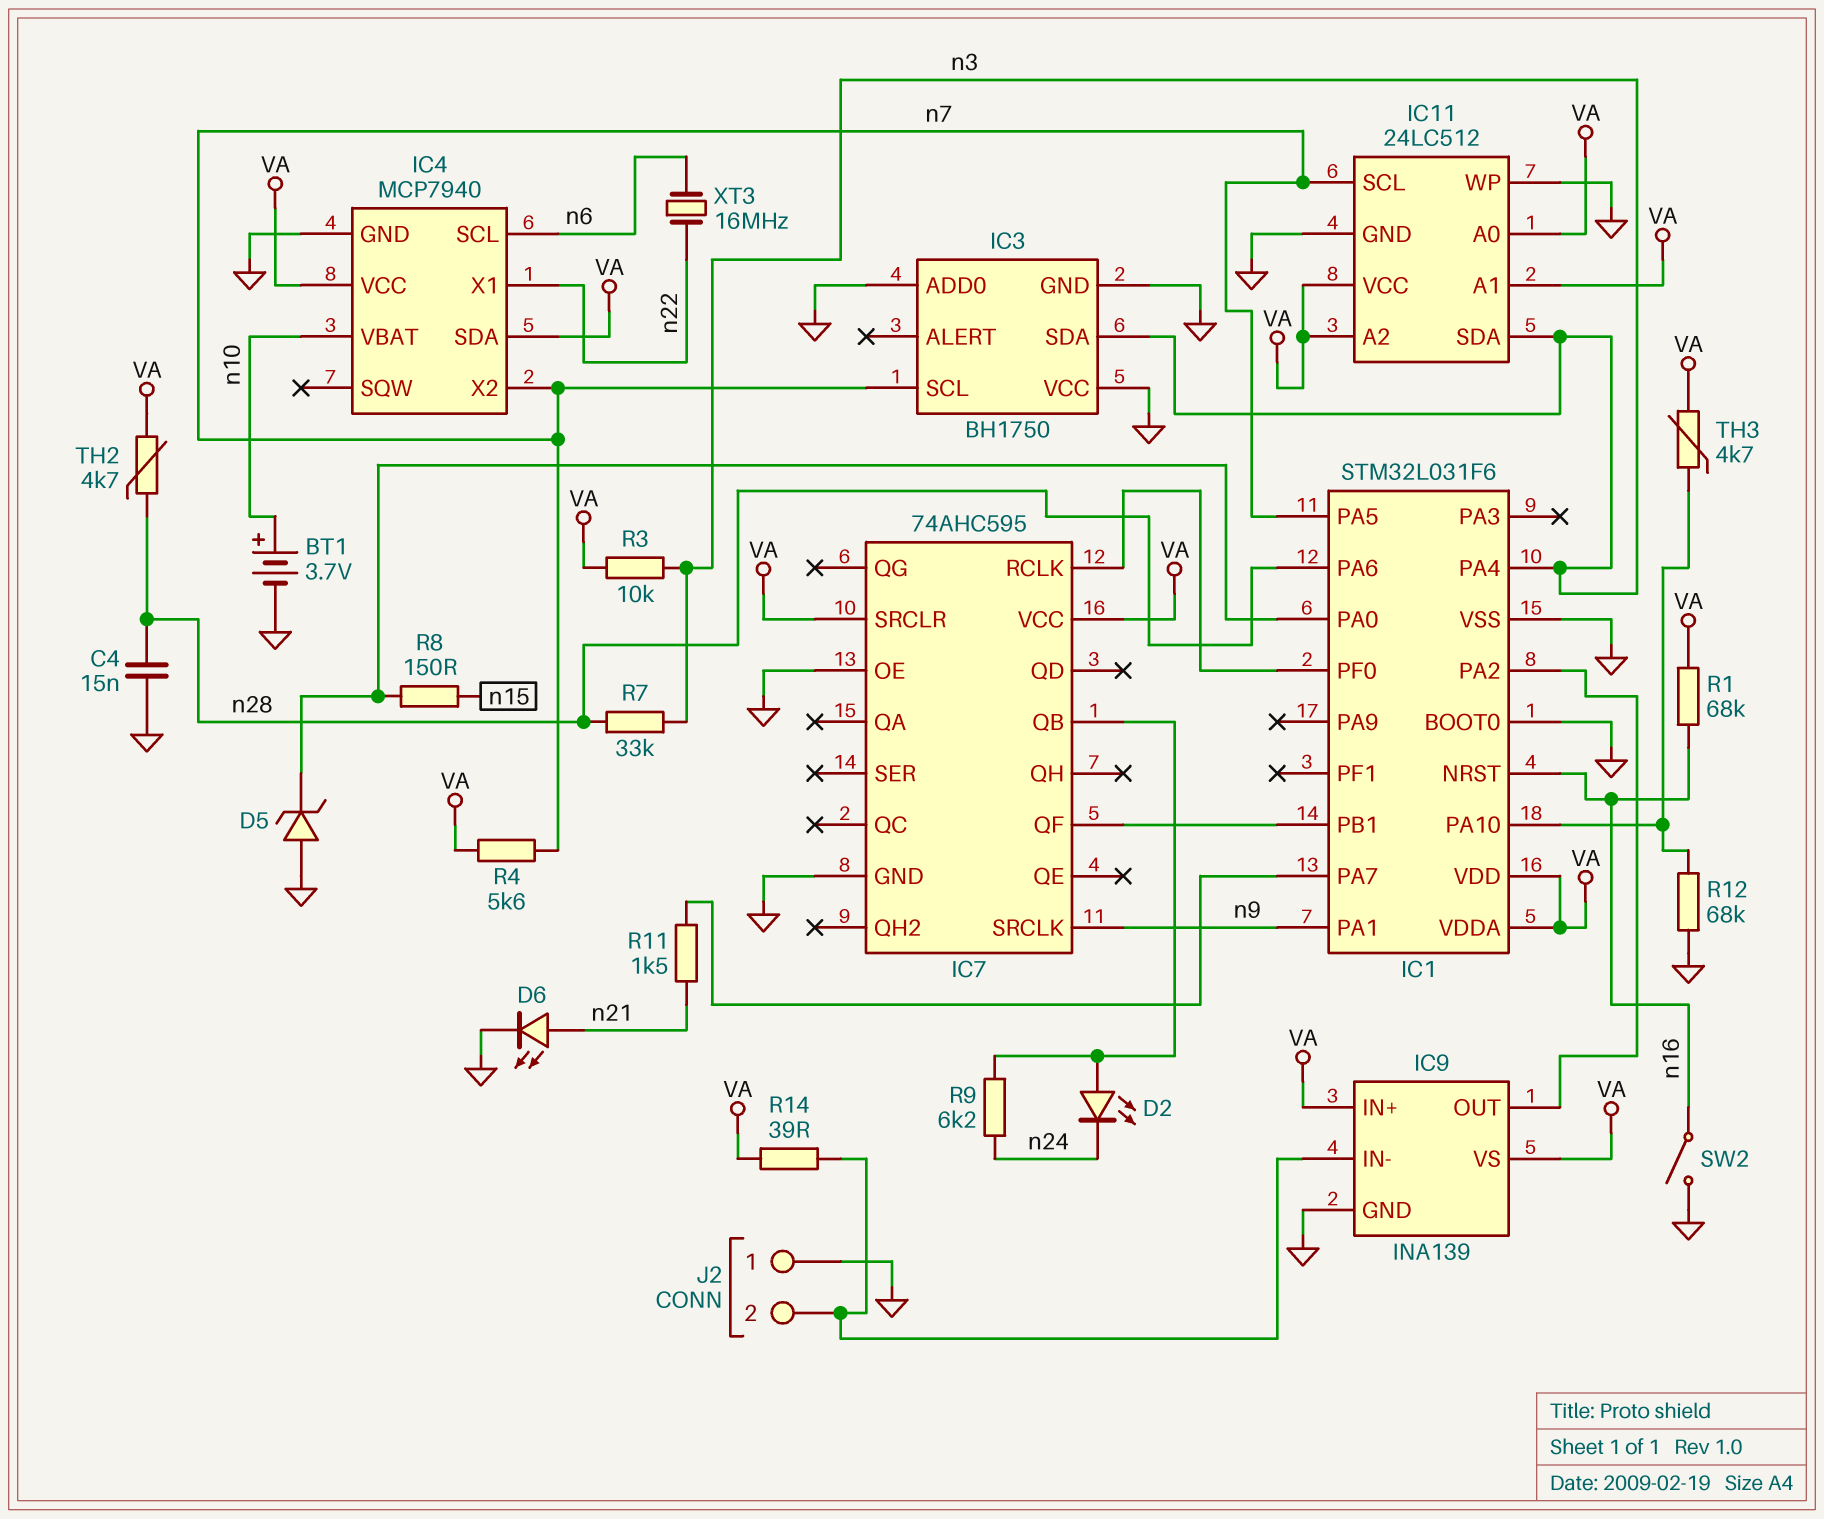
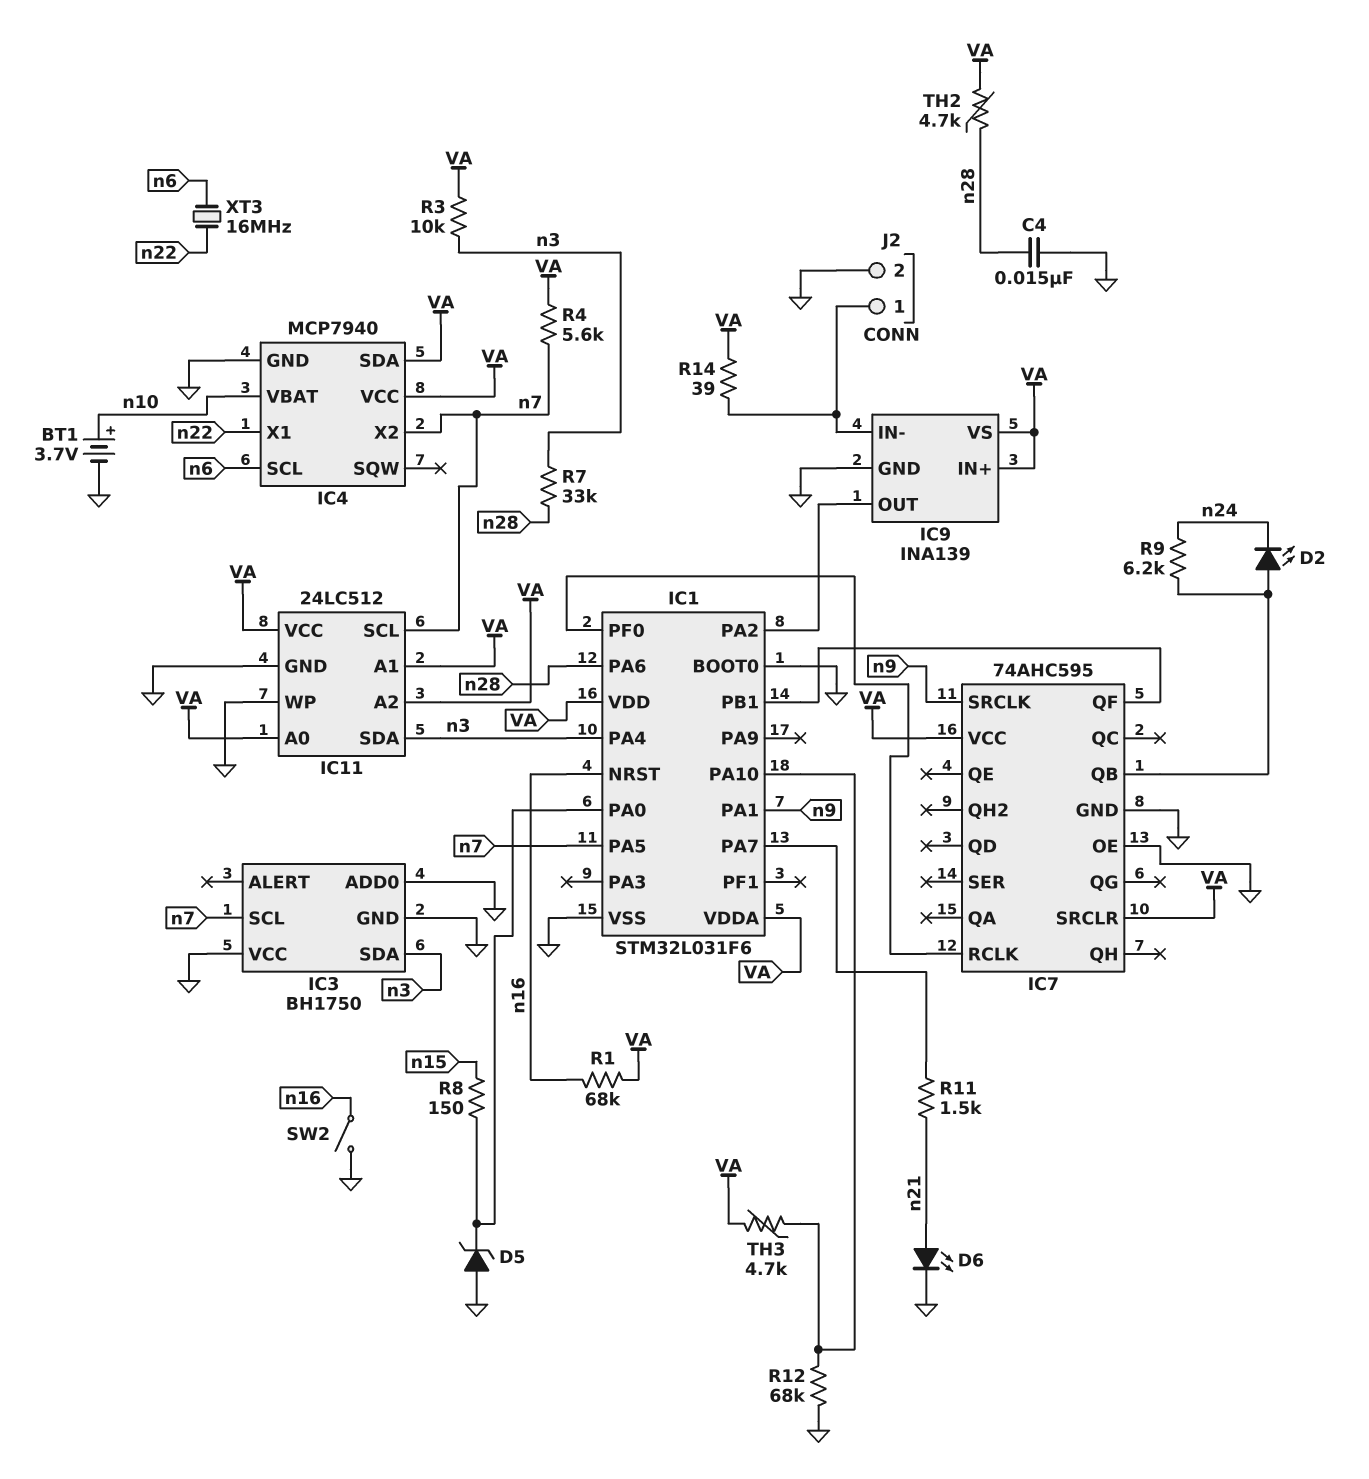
J2 pin 1: GND -> IC9/IN-
J2 pin 2: IC9/IN- -> GND

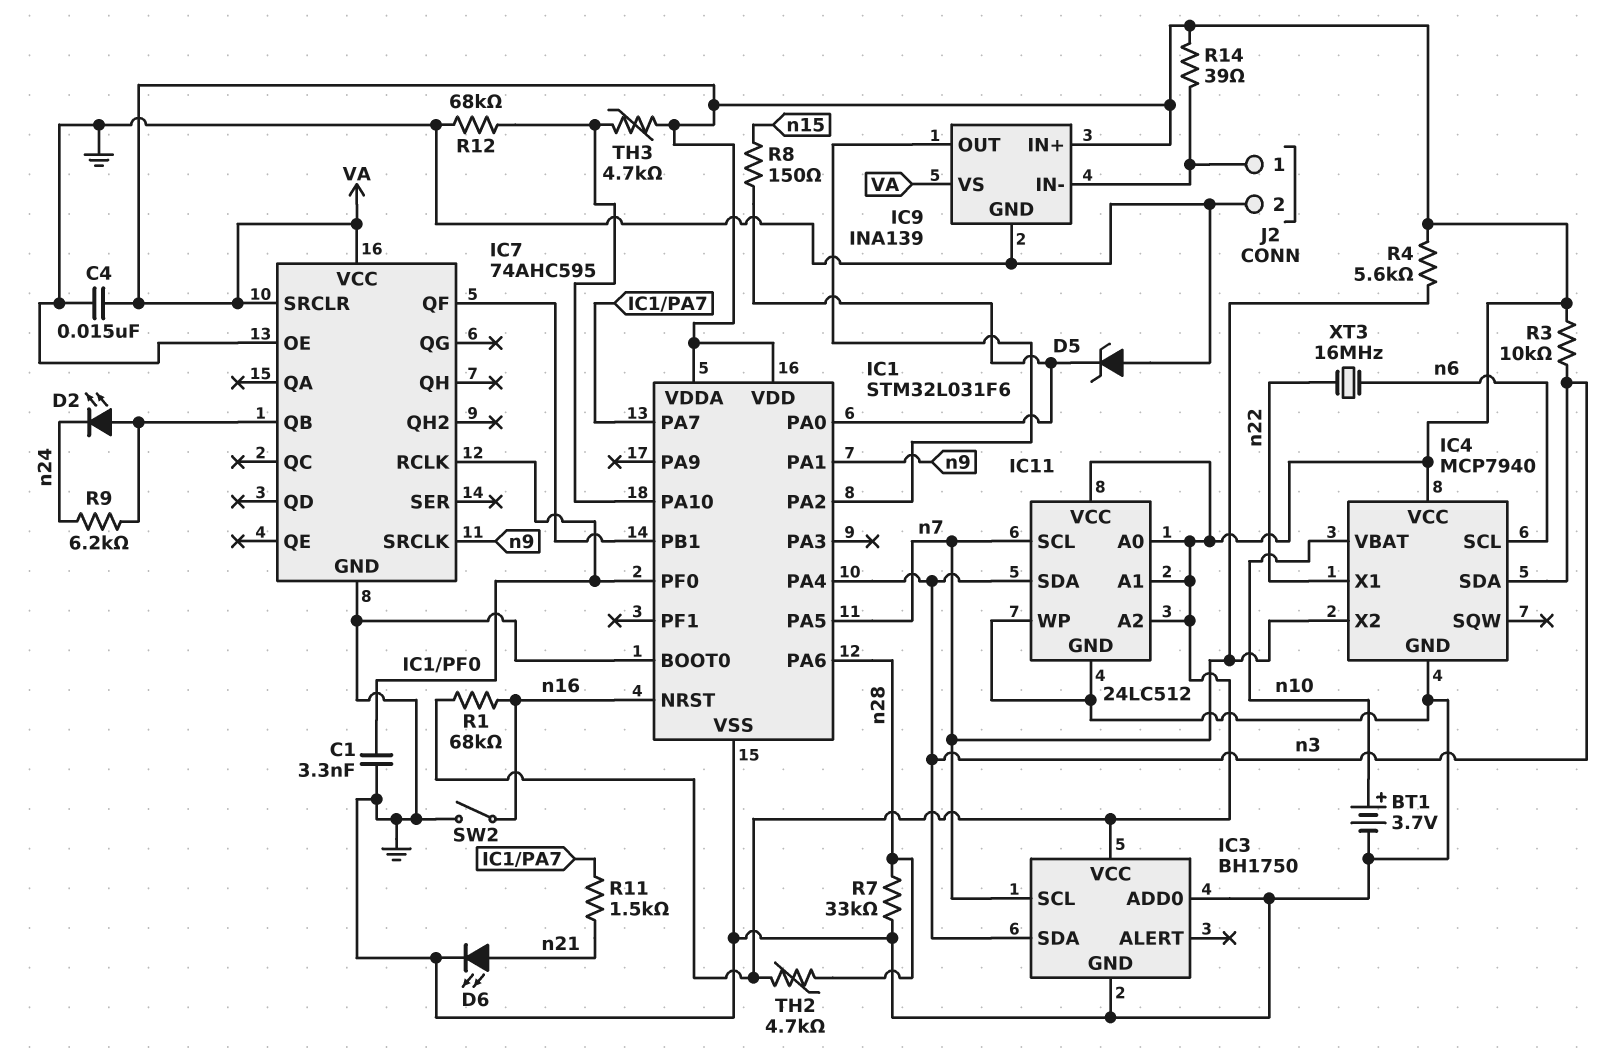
C1: none -> 3.3nF (GND, IC1/PF0)
C4: 15nF (GND, n28) -> 15nF (GND, VA)
IC3 pin VCC: GND -> VA
IC4 pin SDA: VA -> n3
R7: 33k (n3, n28) -> 33k (GND, n28)

